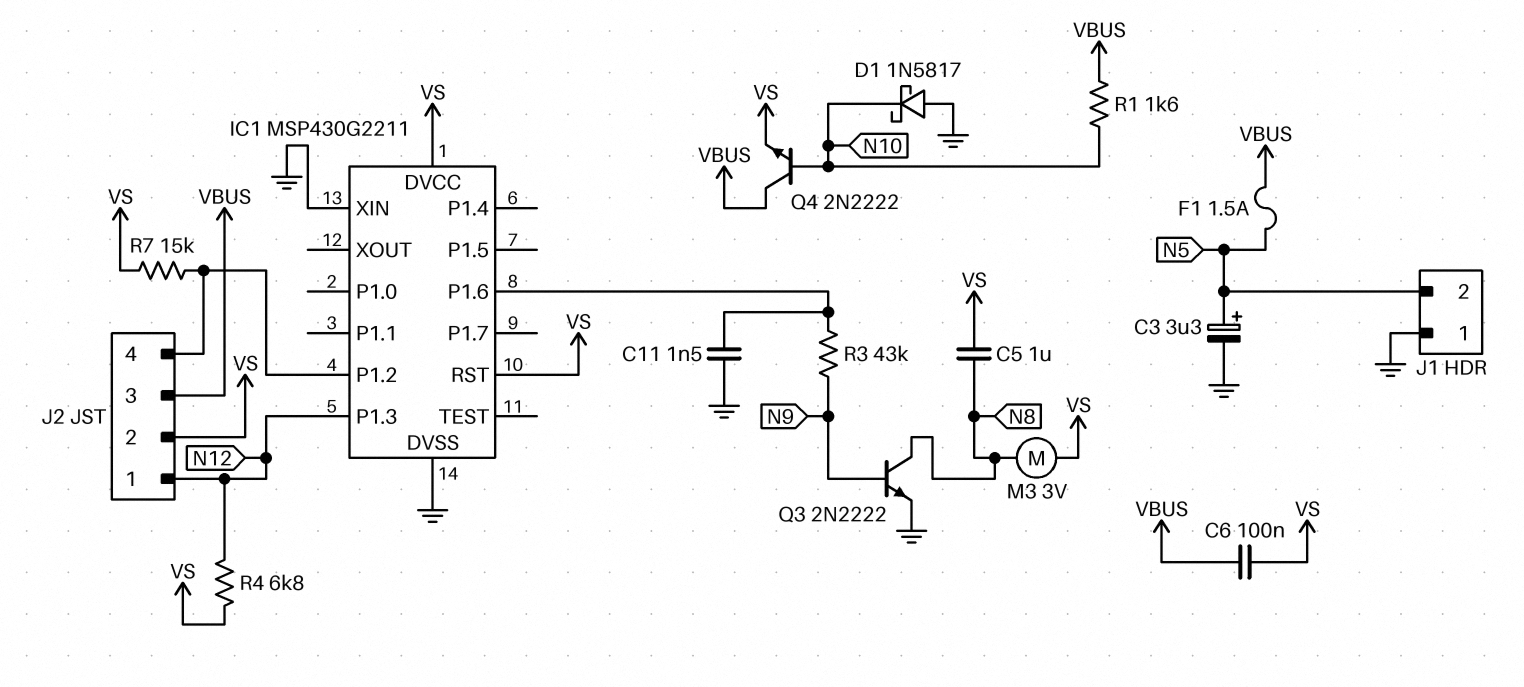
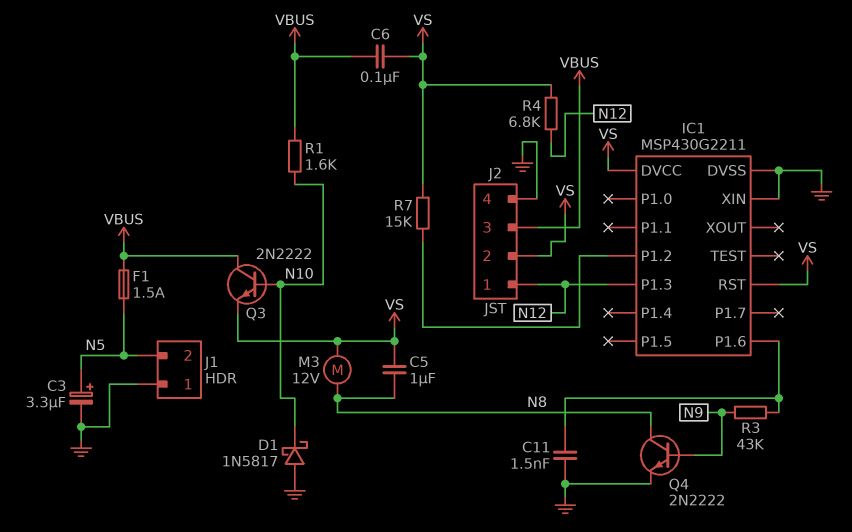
J2 pin 4: IC1/P1.2 -> GND
M3: motor 3V (N8, VS) -> motor 12V (N8, VS)
Q3: NPN 2N2222 (B N9, C N8, E GND) -> NPN 2N2222 (B N10, C VBUS, E VS)
Q4: NPN 2N2222 (B N10, C VBUS, E VS) -> NPN 2N2222 (B N9, C N8, E GND)

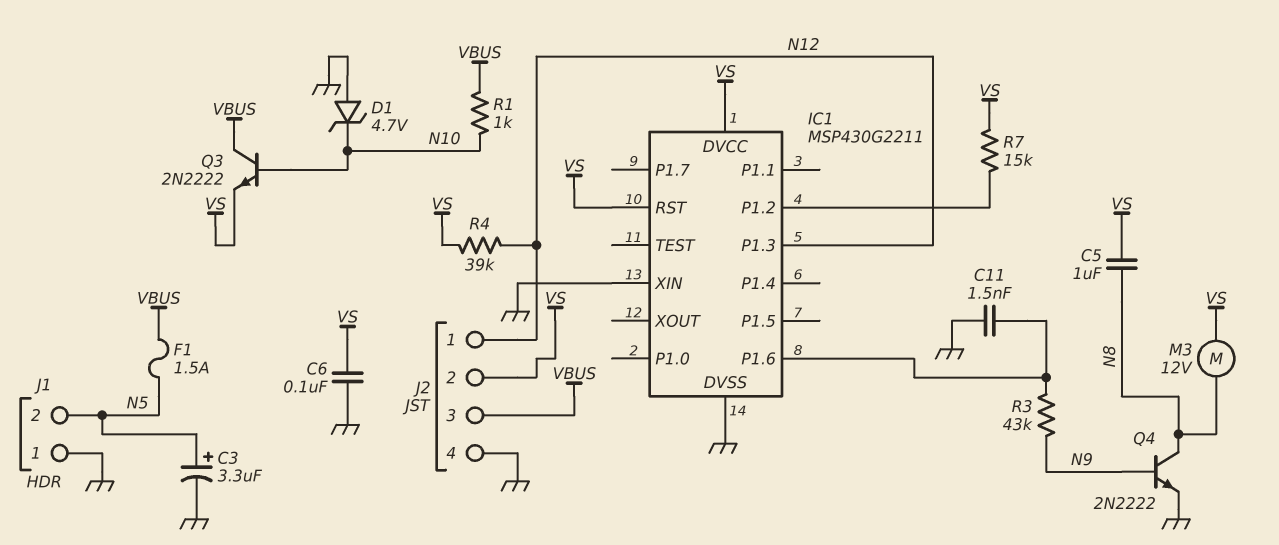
C6: 100nF (VBUS, VS) -> 100nF (GND, VS)
D1: schottky 1N5817 (A GND, K N10) -> zener 4.7V (A GND, K N10)
R1: 1.6k (N10, VBUS) -> 1k (N10, VBUS)
R4: 6.8k (N12, VS) -> 39k (N12, VS)

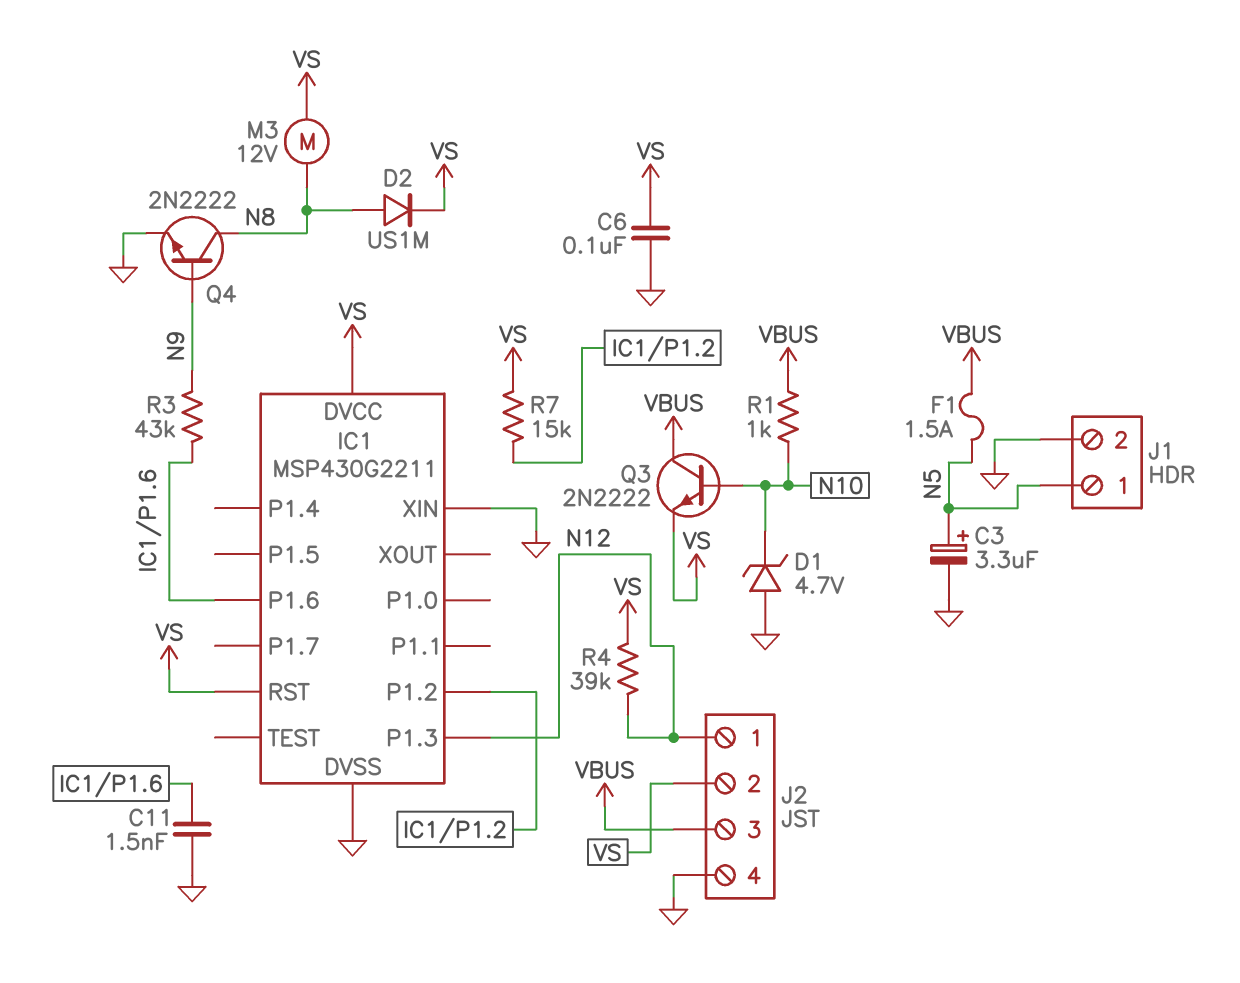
C5: 1uF (N8, VS) -> none
D2: none -> diode US1M (A N8, K VS)
J1 pin 1: GND -> N5
J1 pin 2: N5 -> GND

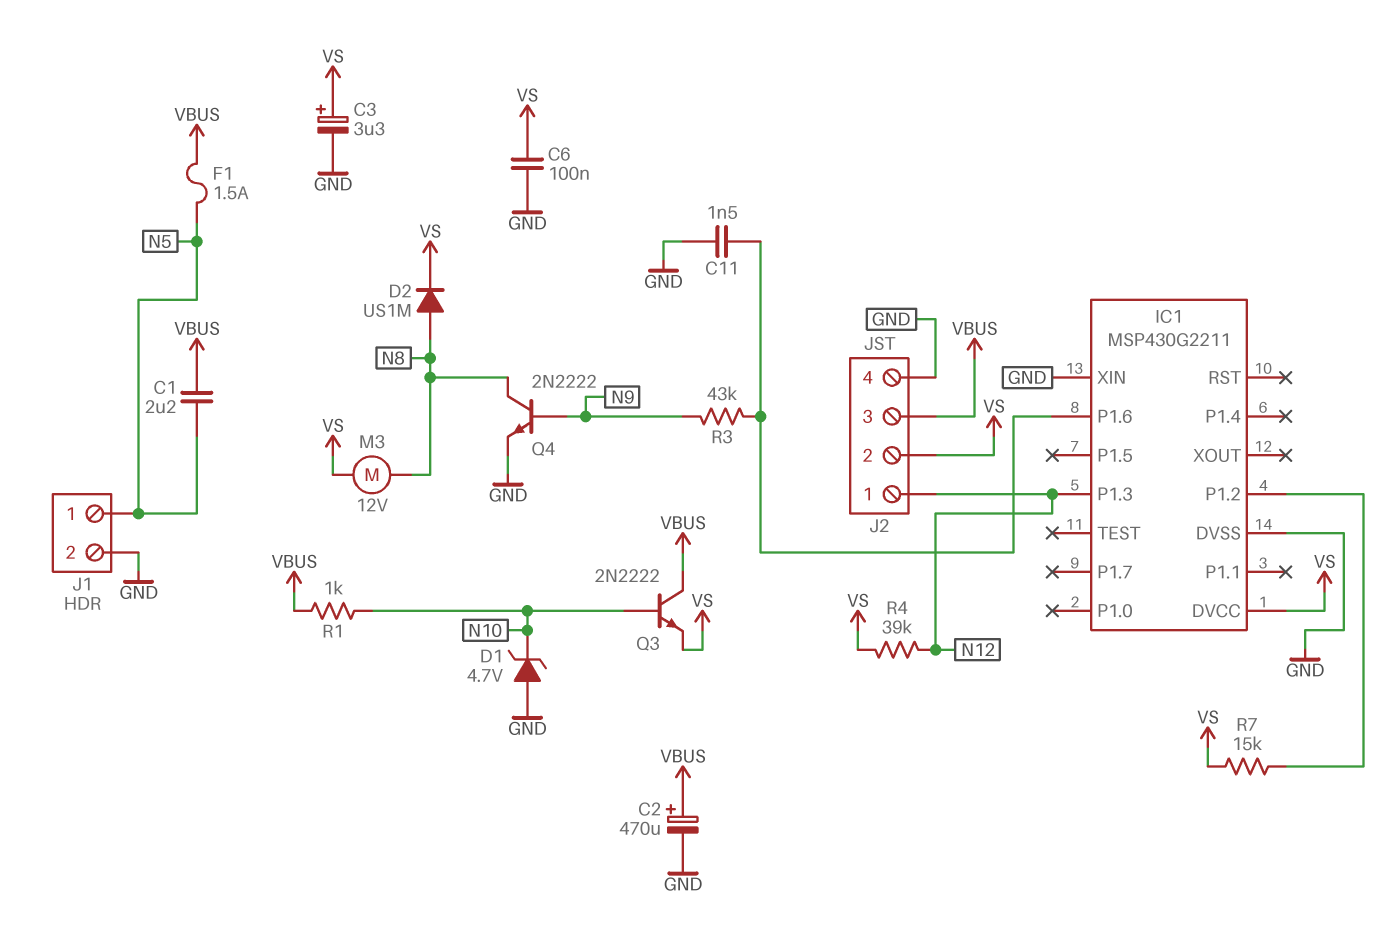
C1: none -> 2.2uF (N5, VBUS)
C2: none -> 470uF (plus VBUS, minus GND)
C3: 3.3uF (plus N5, minus GND) -> 3.3uF (plus VS, minus GND)
IC1 pin RST: VS -> none

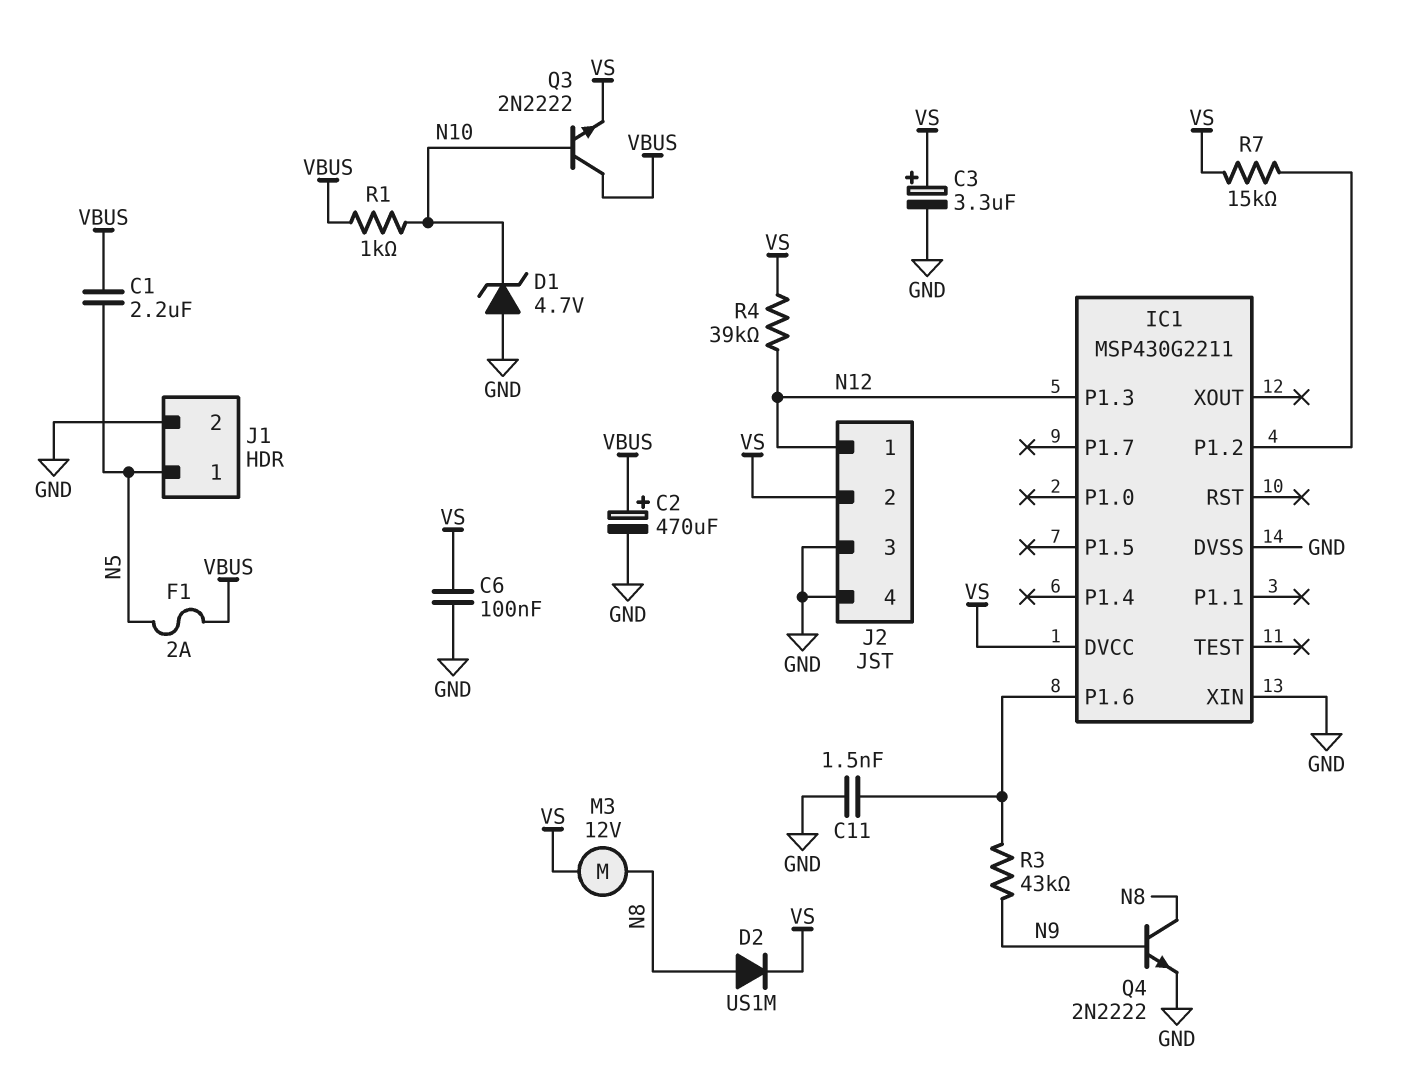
F1: 1.5A (N5, VBUS) -> 2A (N5, VBUS)
J2 pin 3: VBUS -> GND

